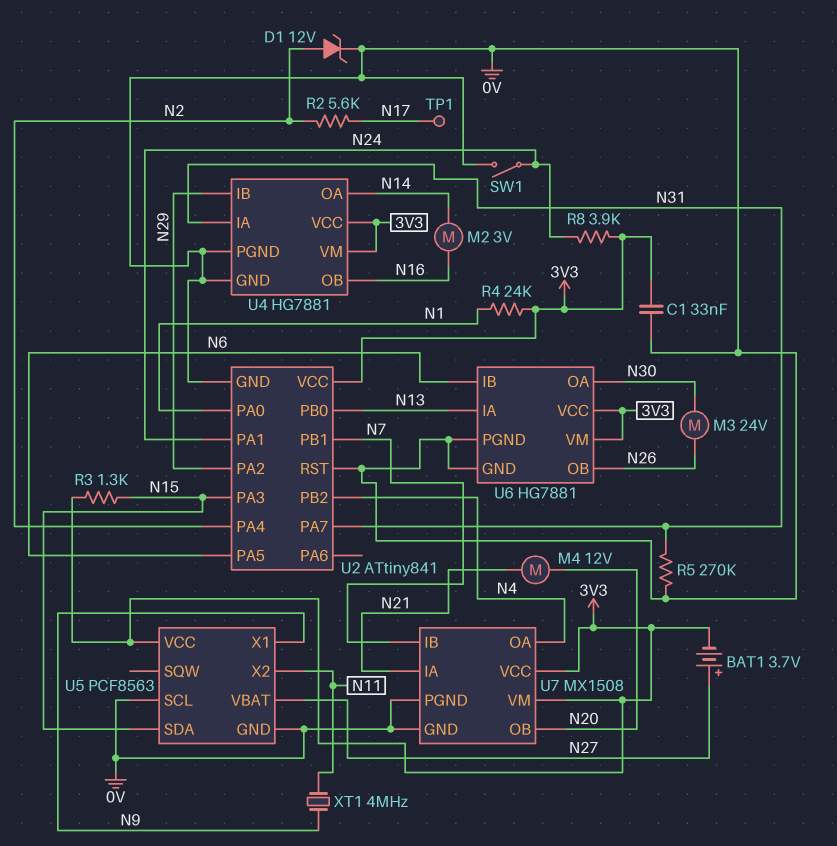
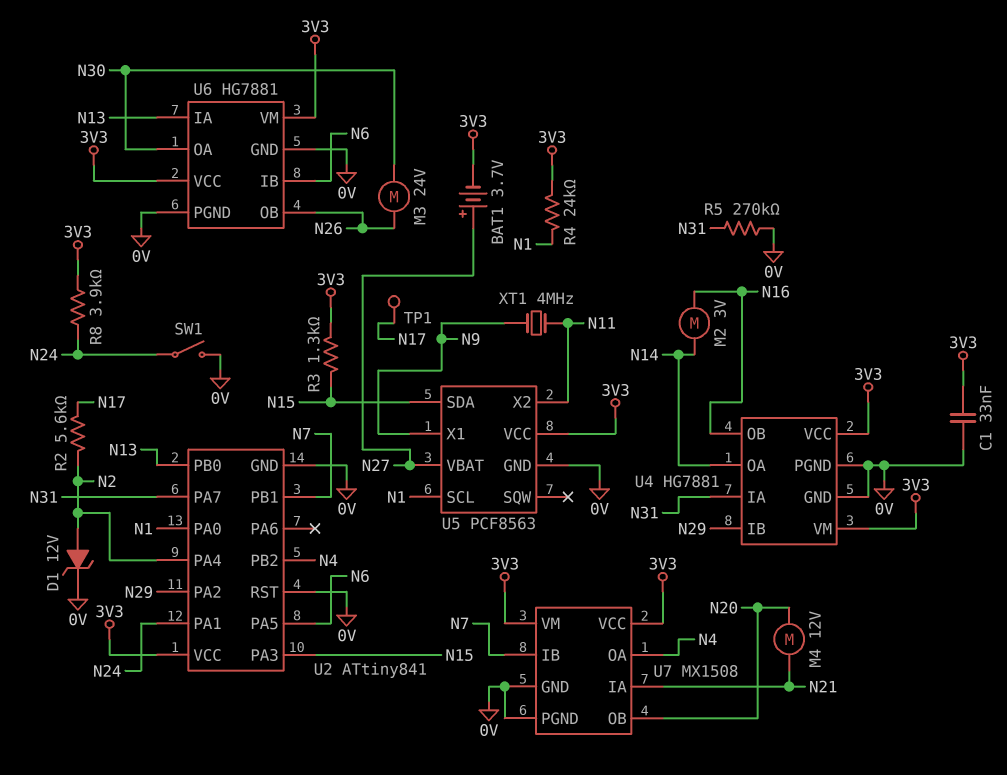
U5 pin SCL: 0V -> N1

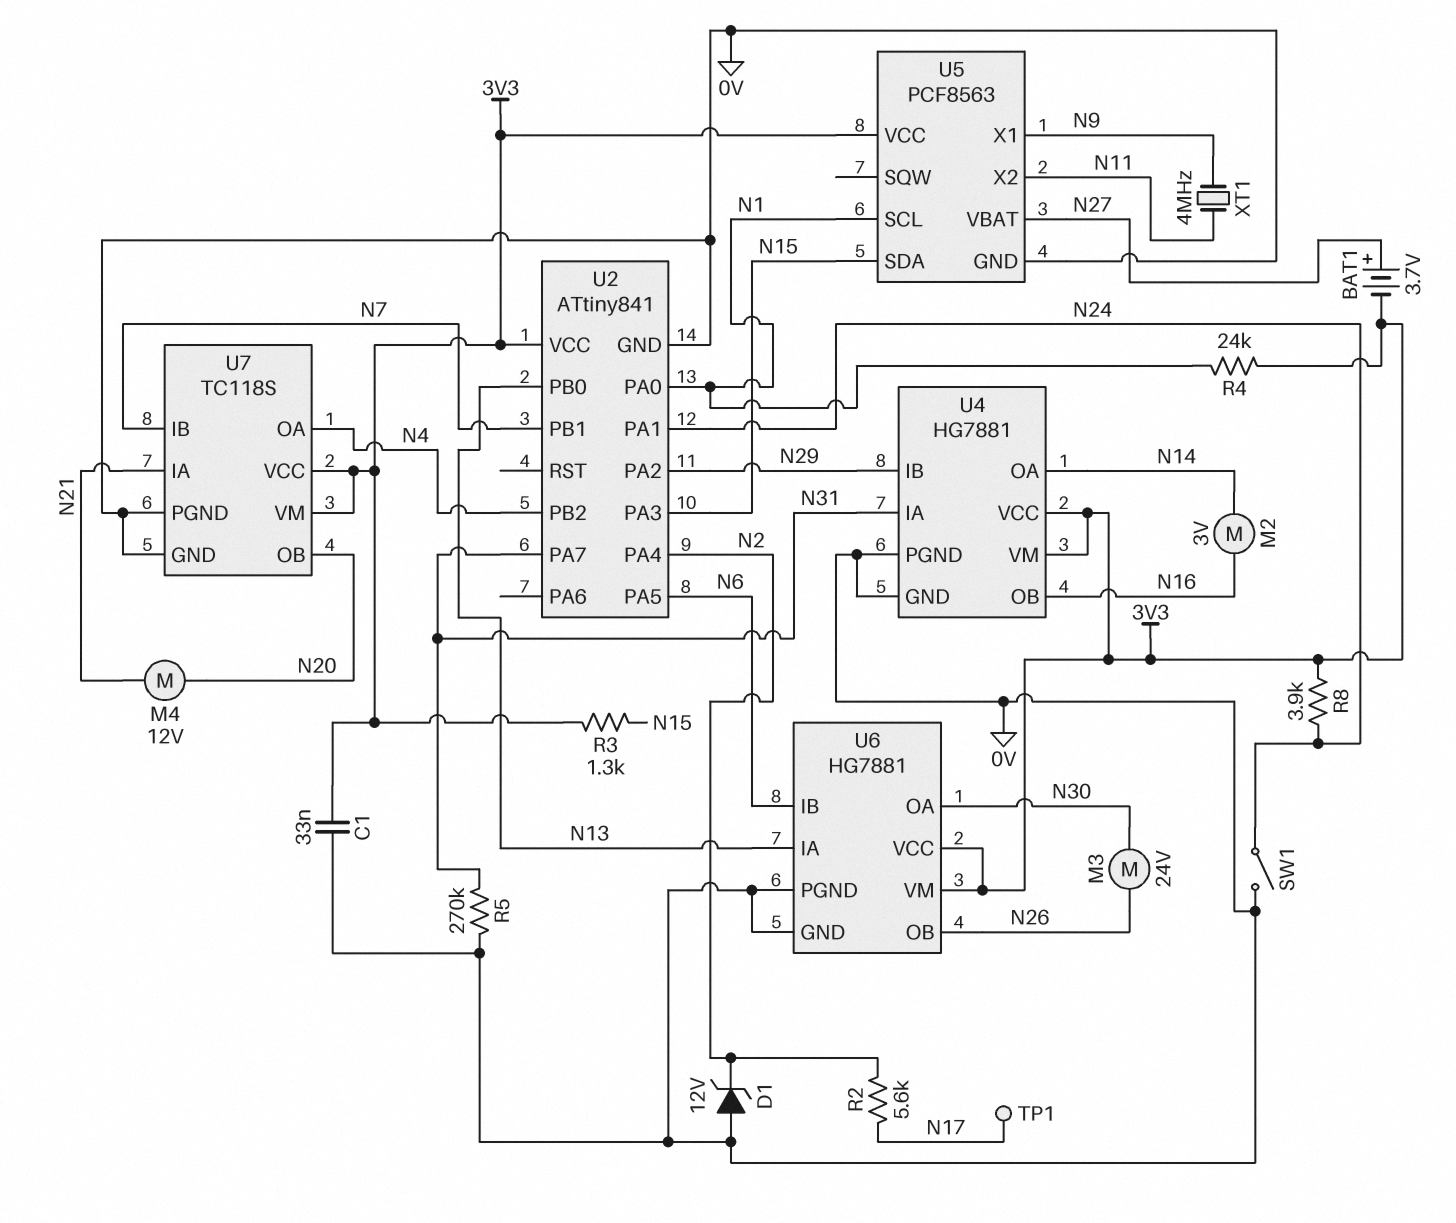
D1: zener 12V (A N2, K 0V) -> zener 12V (A 0V, K N2)
U2 pin RST: 0V -> none
U7: MX1508 -> TC118S

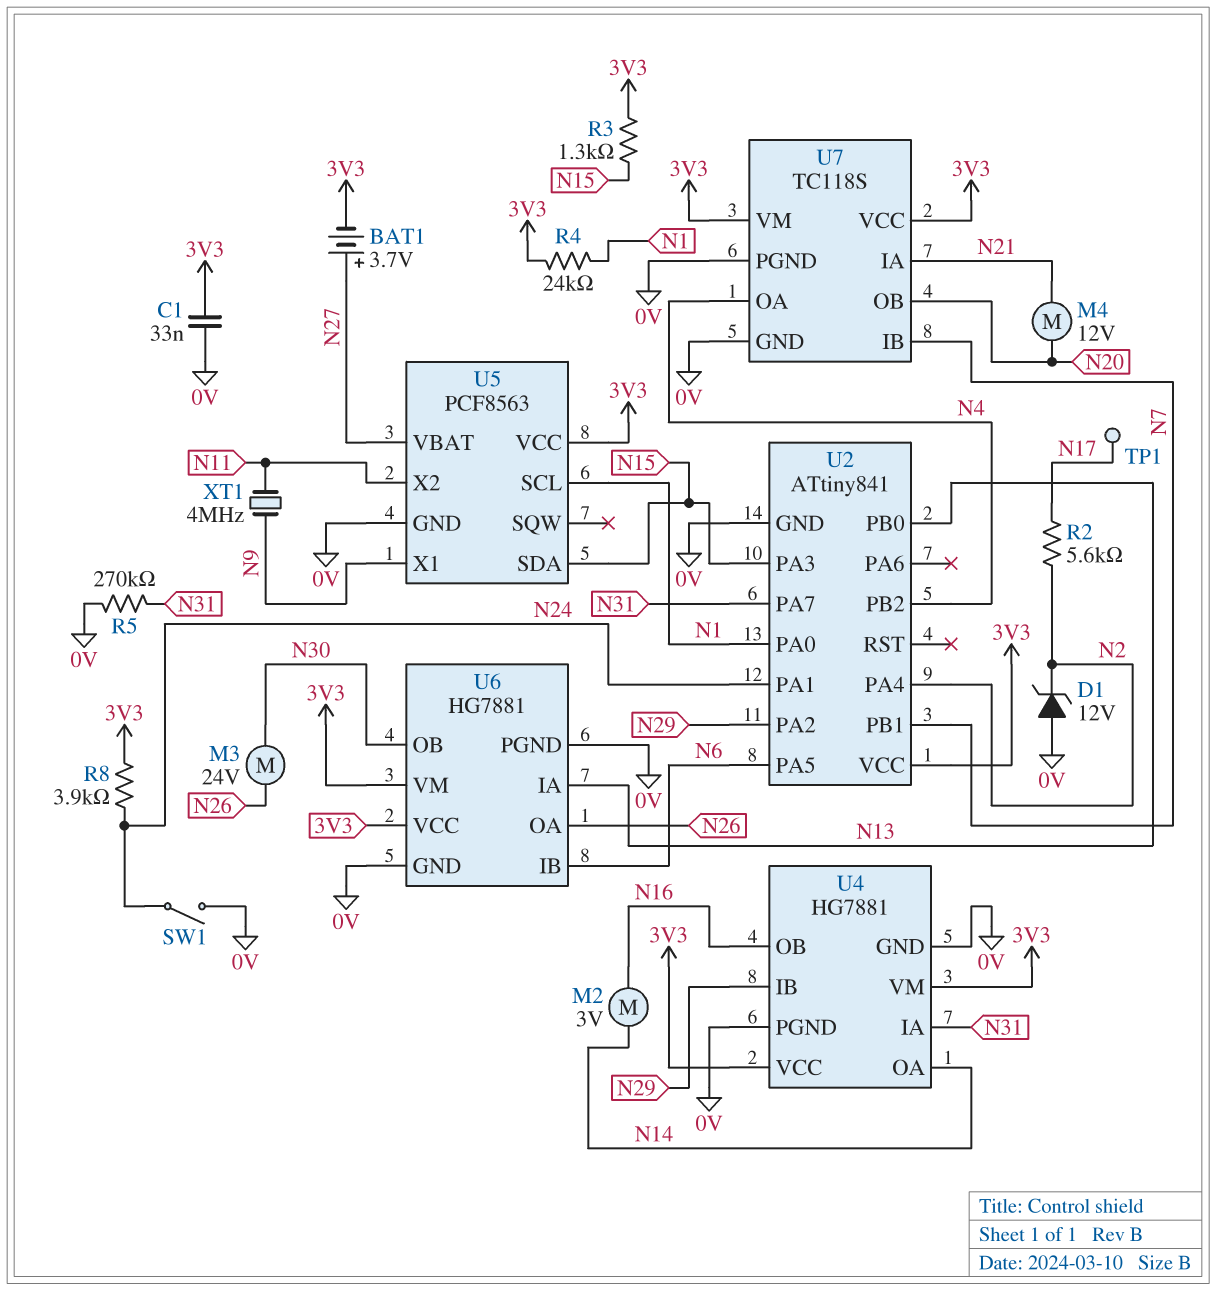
U6 pin OA: N30 -> N26
U6 pin OB: N26 -> N30

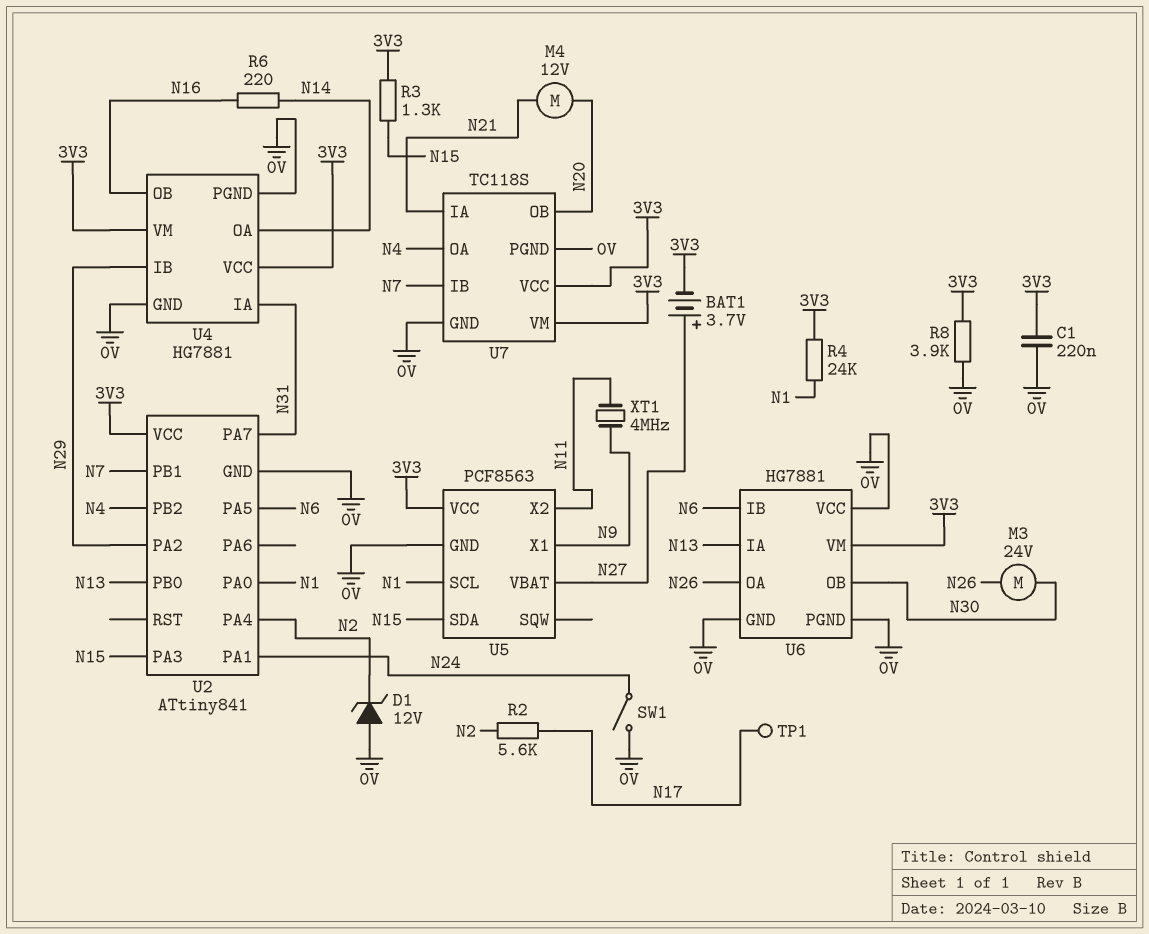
C1: 33nF (0V, 3V3) -> 220nF (0V, 3V3)
M2: motor 3V (N14, N16) -> none
R5: 270k (0V, N31) -> none
R6: none -> 220 (N14, N16)
R8: 3.9k (3V3, N24) -> 3.9k (0V, 3V3)
U6 pin VCC: 3V3 -> 0V

